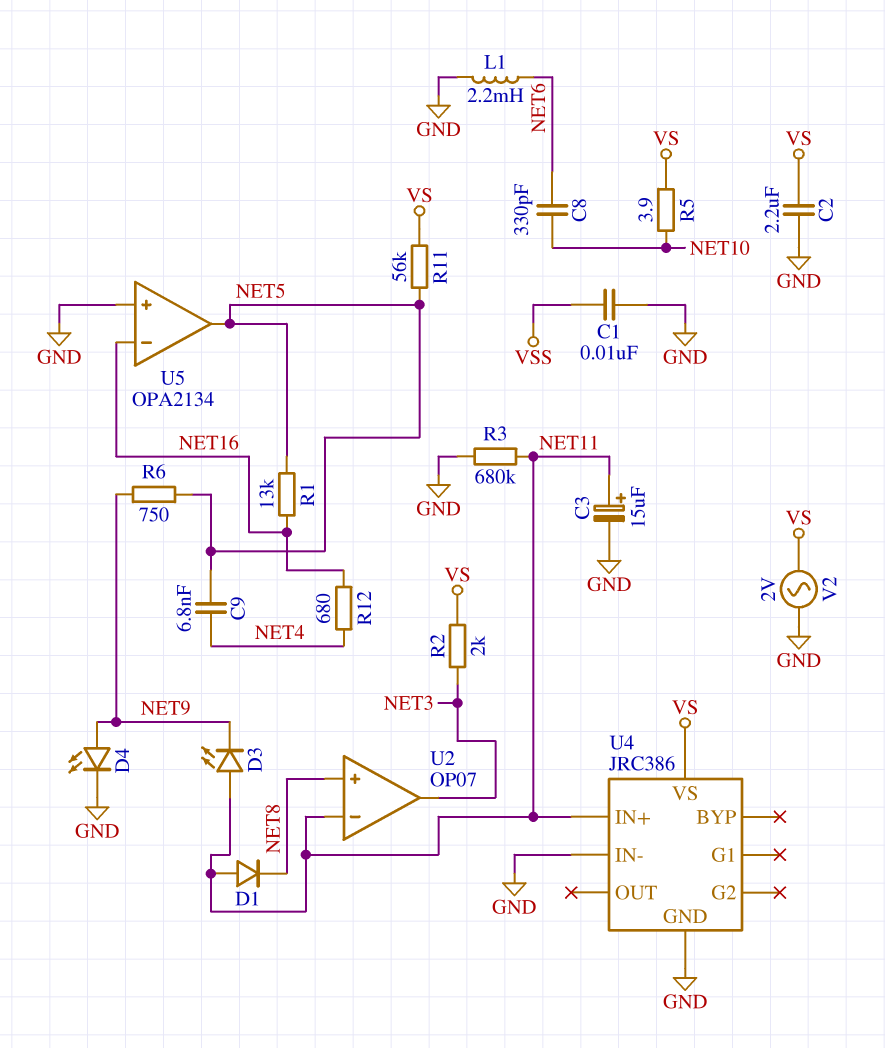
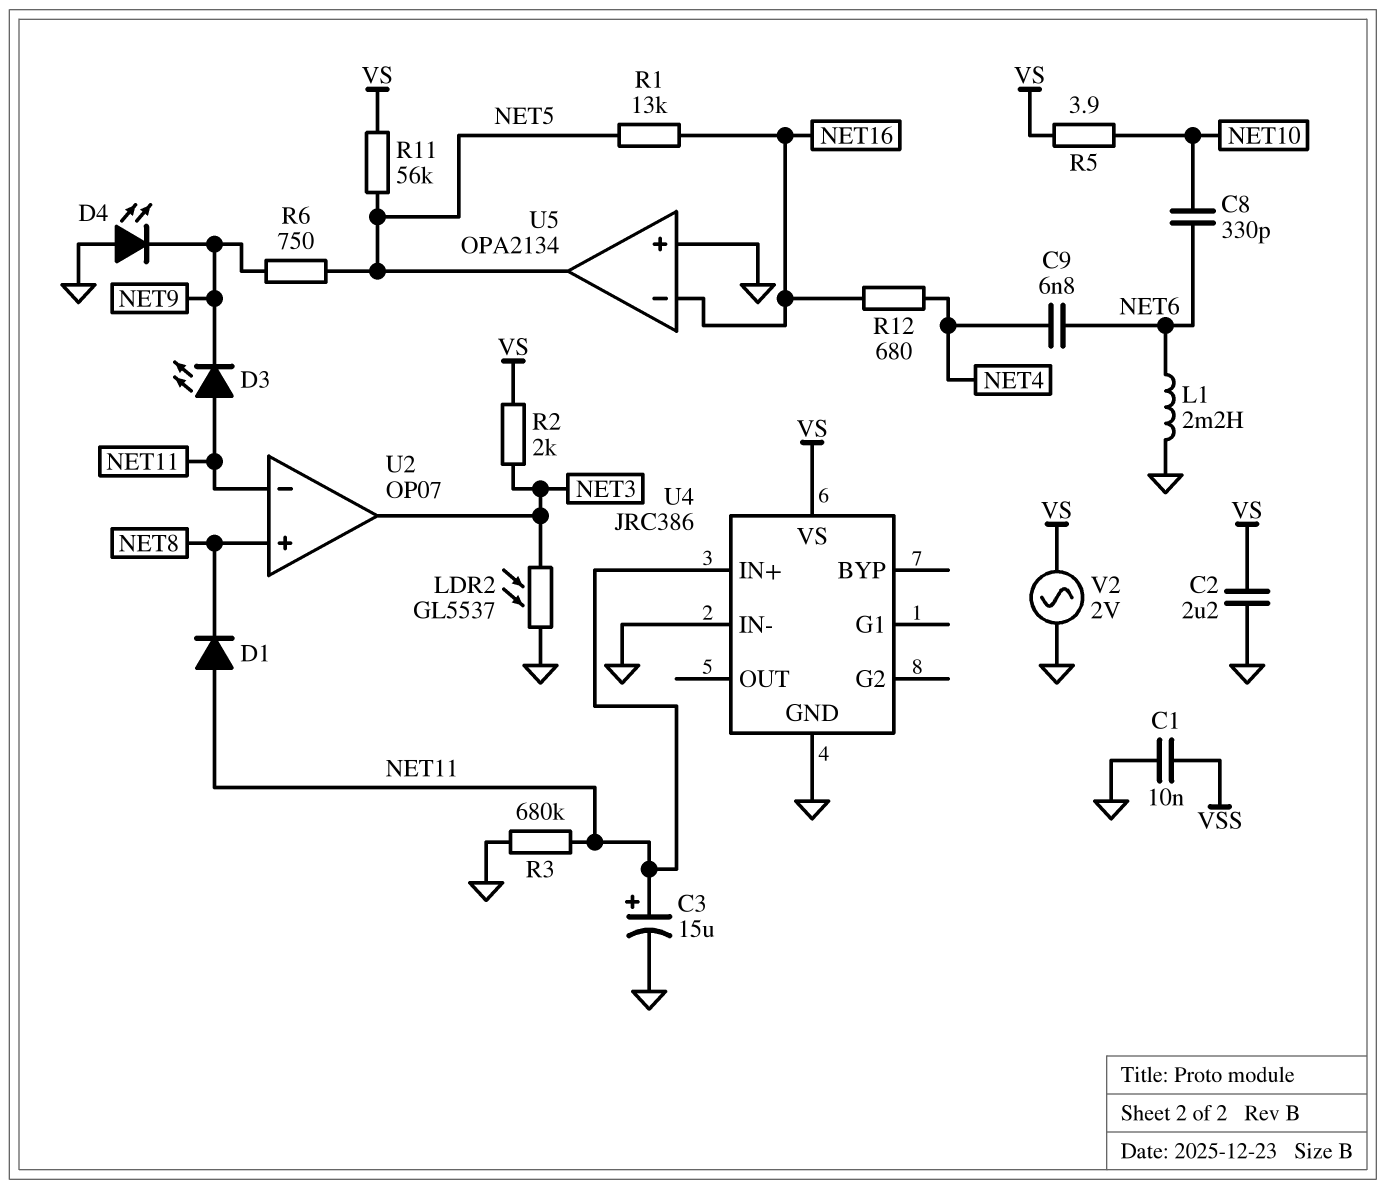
C9: 6.8nF (NET4, NET5) -> 6.8nF (NET4, NET6)
D4: LED (A NET9, K GND) -> LED (A GND, K NET9)
LDR2: none -> GL5537 (GND, NET3)

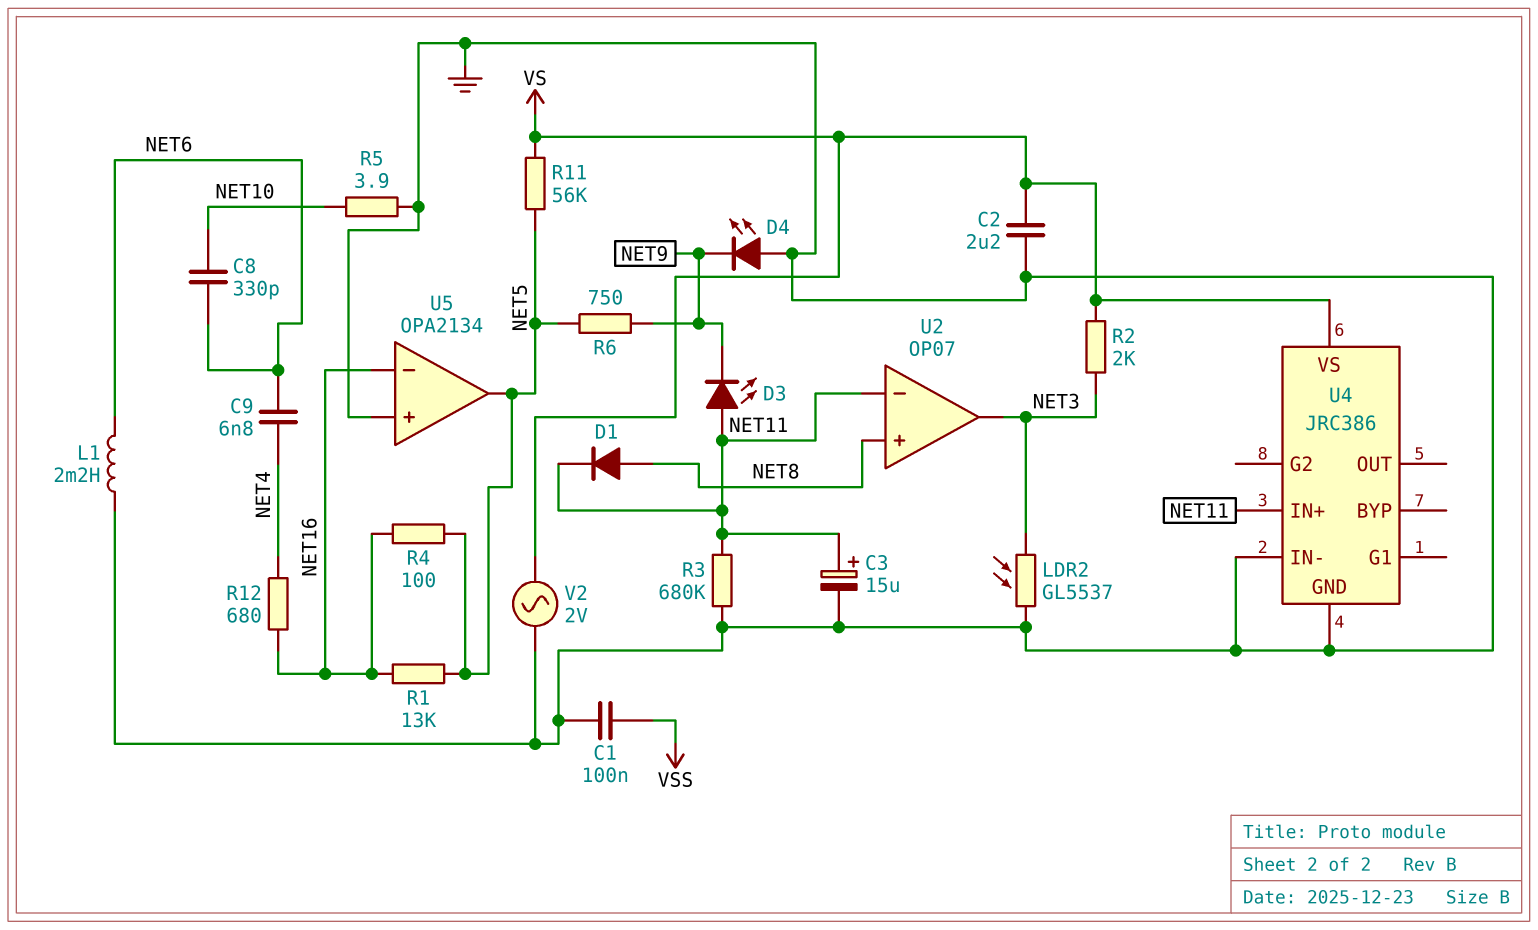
C1: 10nF (GND, VSS) -> 100nF (GND, VSS)
D1: diode (A NET11, K NET8) -> diode (A NET8, K NET11)
R4: none -> 100 (NET5, NET16)
R5: 3.9 (NET10, VS) -> 3.9 (GND, NET10)

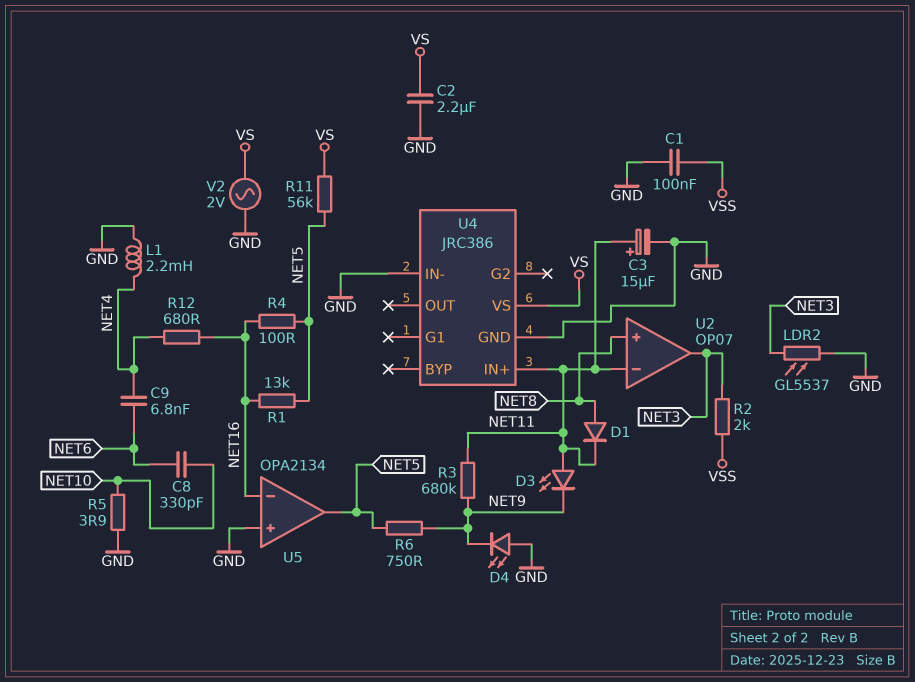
L1: 2.2mH (GND, NET6) -> 2.2mH (GND, NET4)
R2: 2k (NET3, VS) -> 2k (NET3, VSS)
R3: 680k (GND, NET11) -> 680k (NET9, NET11)

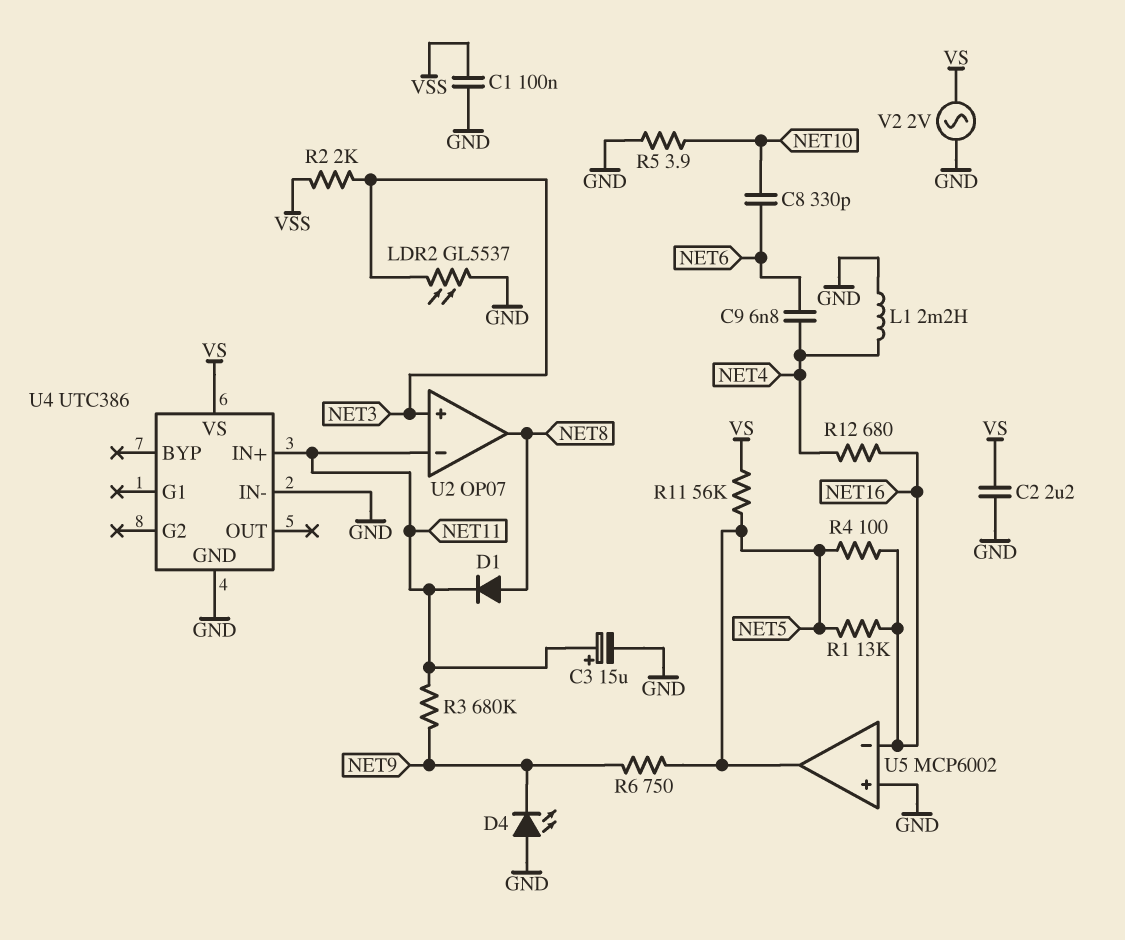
D3: LED (A NET11, K NET9) -> none
U2 pin in+: NET8 -> NET3
U2 pin out: NET3 -> NET8
U4: JRC386 -> UTC386
U5: OPA2134 -> MCP6002

